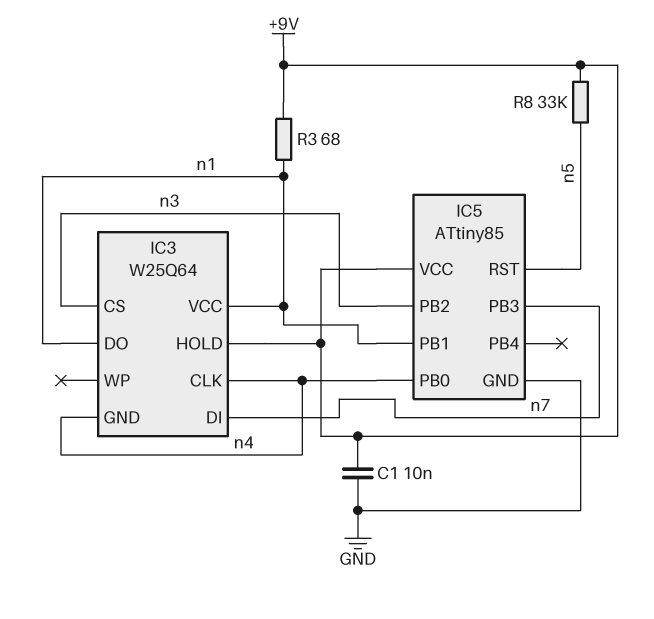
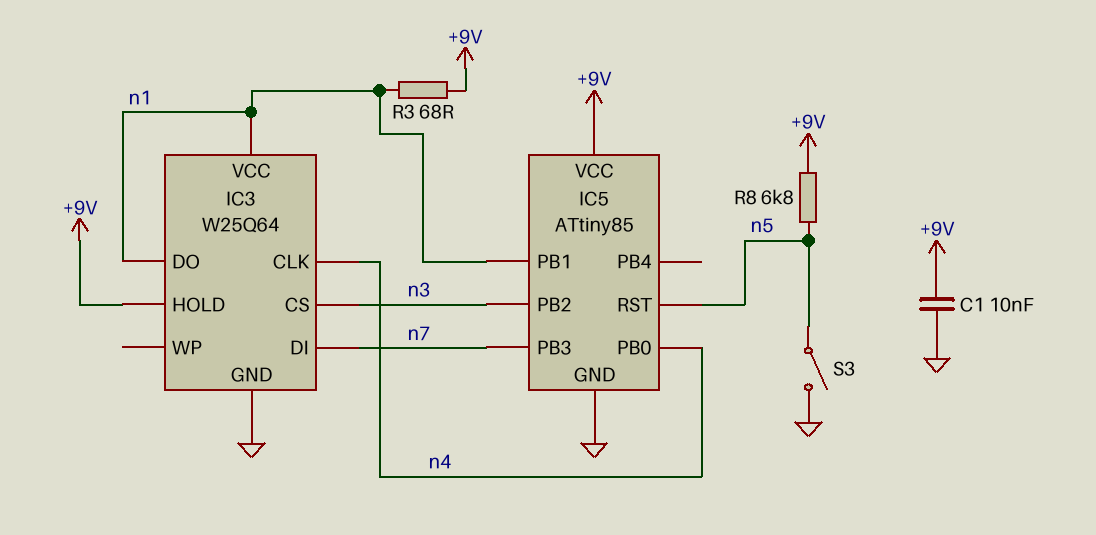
IC3 pin GND: n4 -> GND
R8: 33k (+9V, n5) -> 6.8k (+9V, n5)
S3: none -> switch (GND, n5)

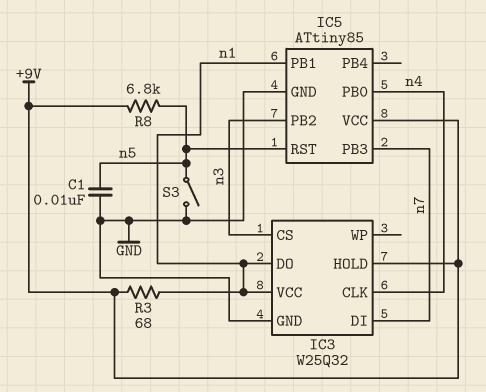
C1: 10nF (+9V, GND) -> 10nF (GND, n5)
IC3: W25Q64 -> W25Q32

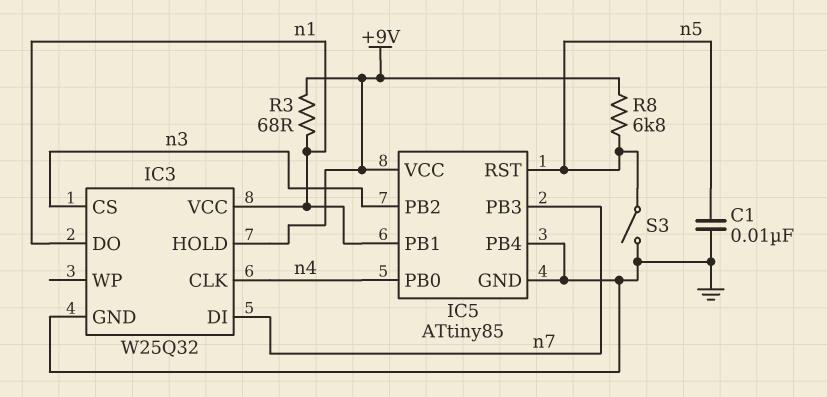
IC5 pin PB4: none -> GND

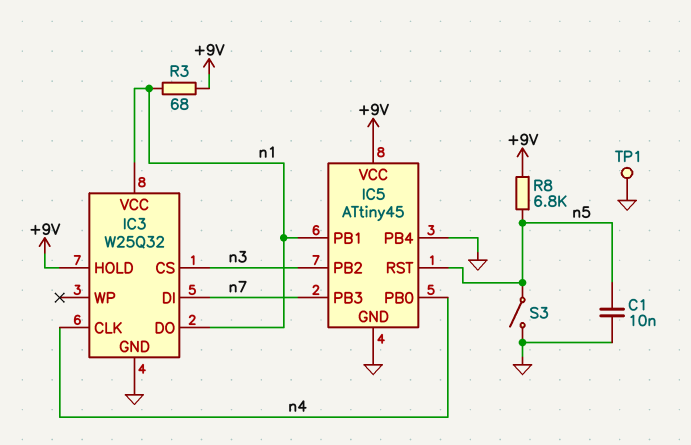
IC5: ATtiny85 -> ATtiny45
TP1: none -> test point (GND)

